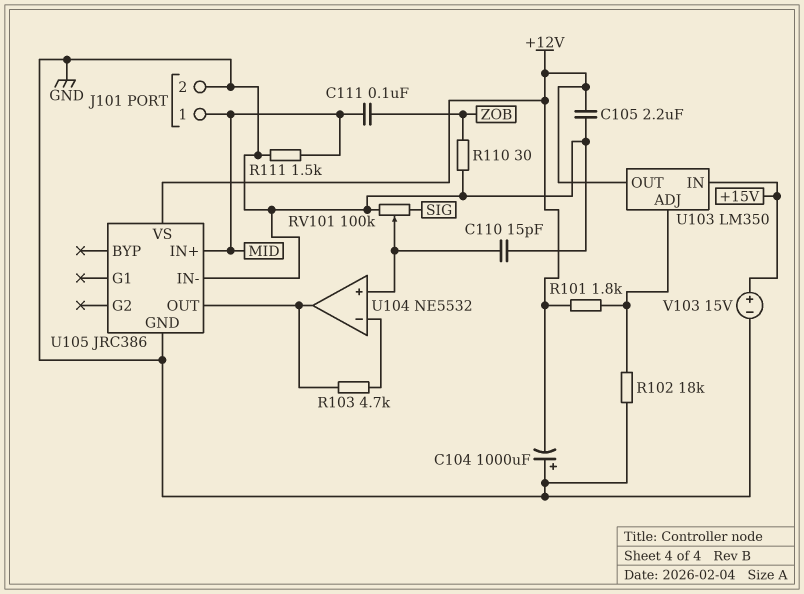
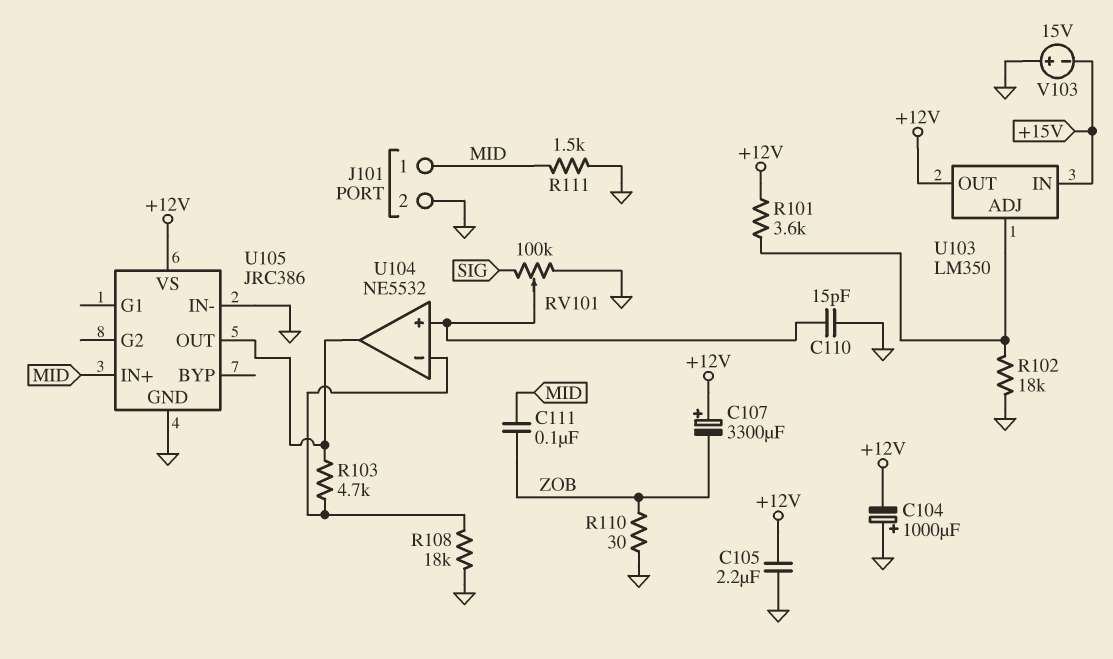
C107: none -> 3300uF (plus +12V, minus ZOB)
R101: 1.8k (+12V, U103/ADJ) -> 3.6k (+12V, U103/ADJ)
R108: none -> 18k (GND, U104/in-)
V103: 15V (plus +15V, minus GND) -> 15V (plus GND, minus +15V)

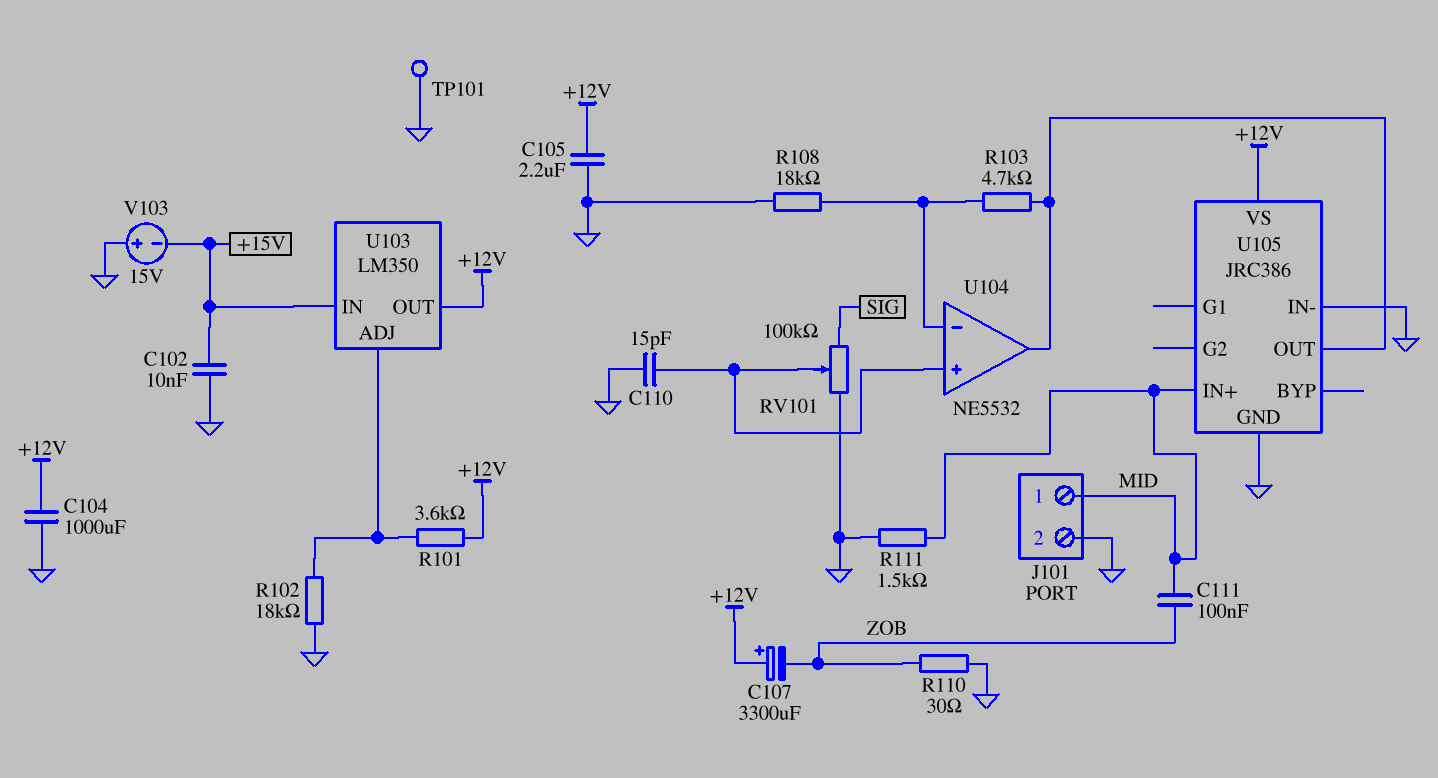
C102: none -> 10nF (+15V, GND)
C104: 1000uF (plus GND, minus +12V) -> 1000uF (+12V, GND)
TP101: none -> test point (GND)

